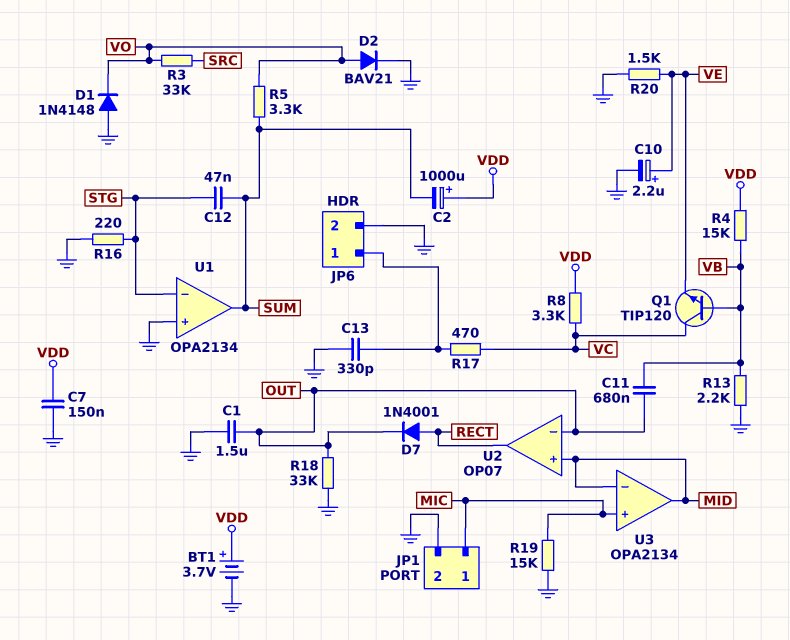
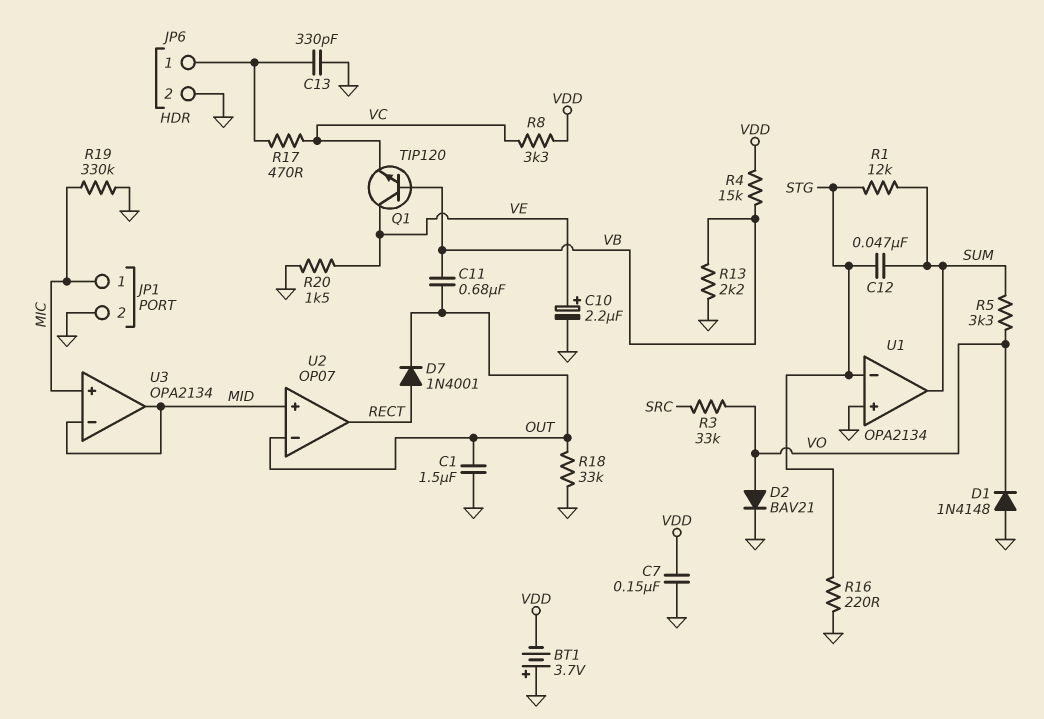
BT1: 3.7V (plus VDD, minus GND) -> 3.7V (plus GND, minus VDD)
C2: 1000uF (plus VDD, minus SUM) -> none
Q1: NPN TIP120 (B VB, C VC, E VE) -> NPN TIP120 (B VB, C VE, E VC)
R1: none -> 12k (STG, SUM)
R19: 15k (GND, MIC) -> 330k (GND, MIC)

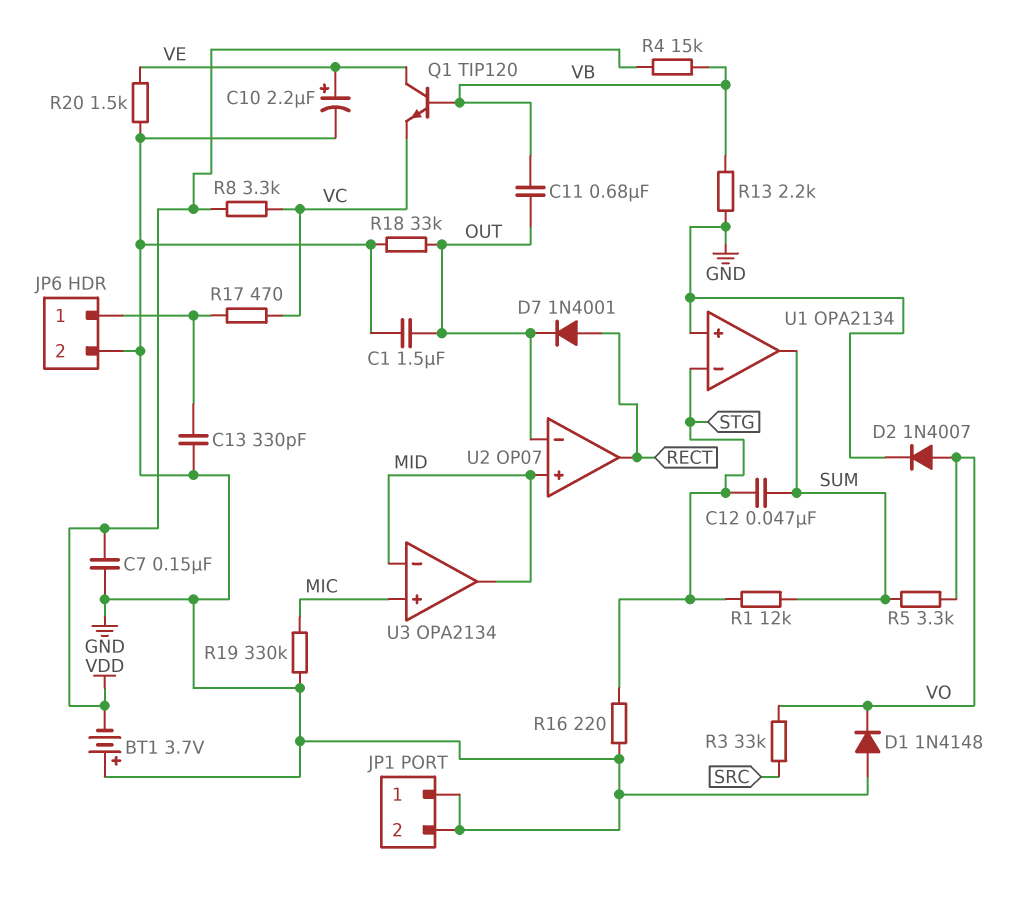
D2: diode BAV21 (A VO, K GND) -> diode 1N4007 (A VO, K GND)
JP1 pin 1: MIC -> GND

